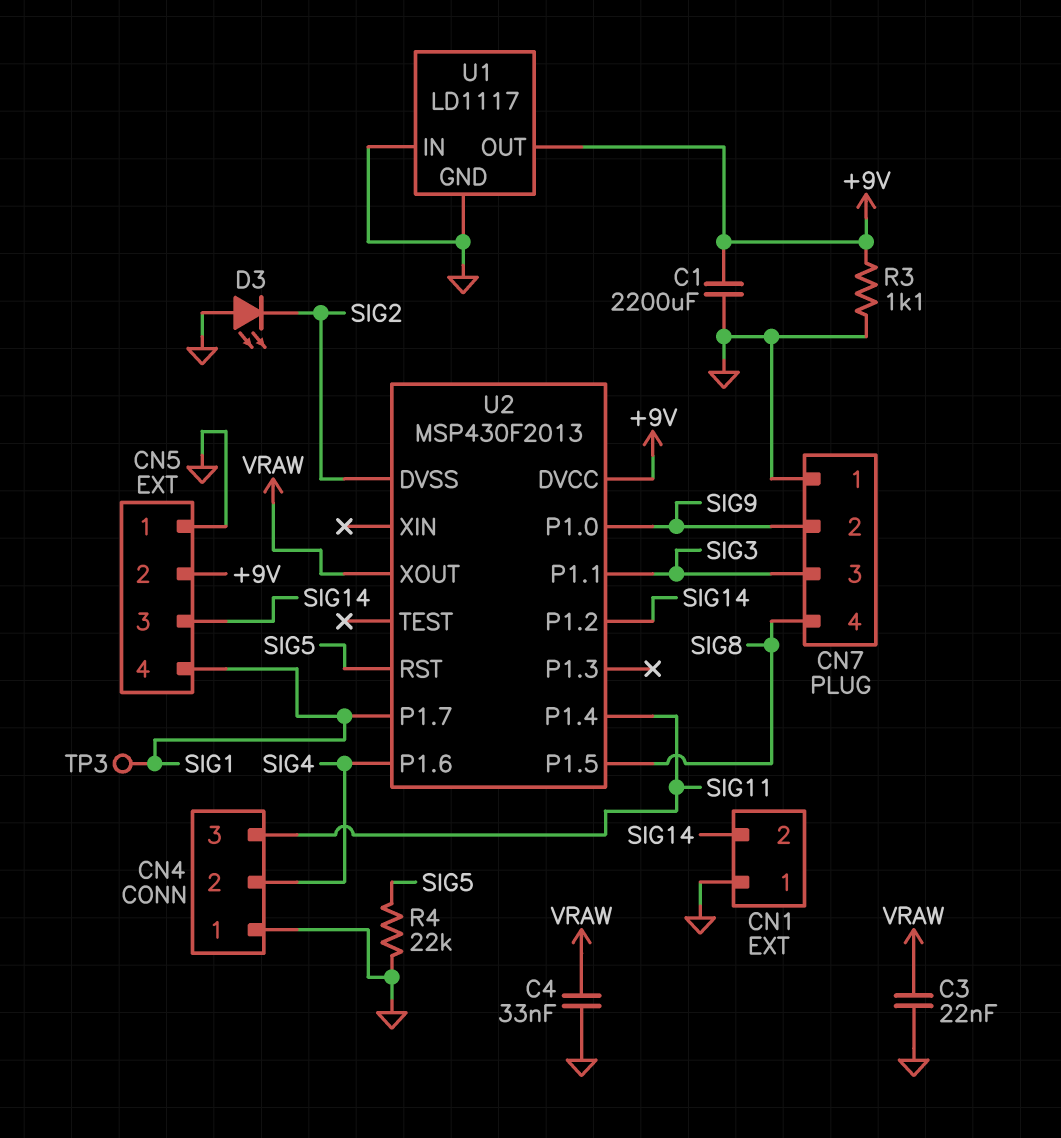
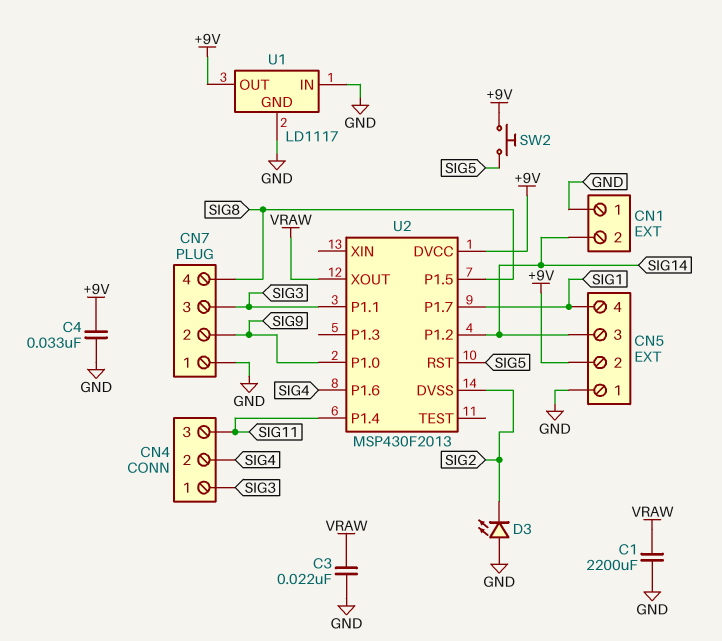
C1: 2200uF (+9V, GND) -> 2200uF (GND, VRAW)
C4: 33nF (GND, VRAW) -> 33nF (+9V, GND)
CN4 pin 1: GND -> SIG3
R3: 1.1k (+9V, GND) -> none
R4: 22k (GND, SIG5) -> none
SW2: none -> button (+9V, SIG5)
TP3: test point (SIG1) -> none

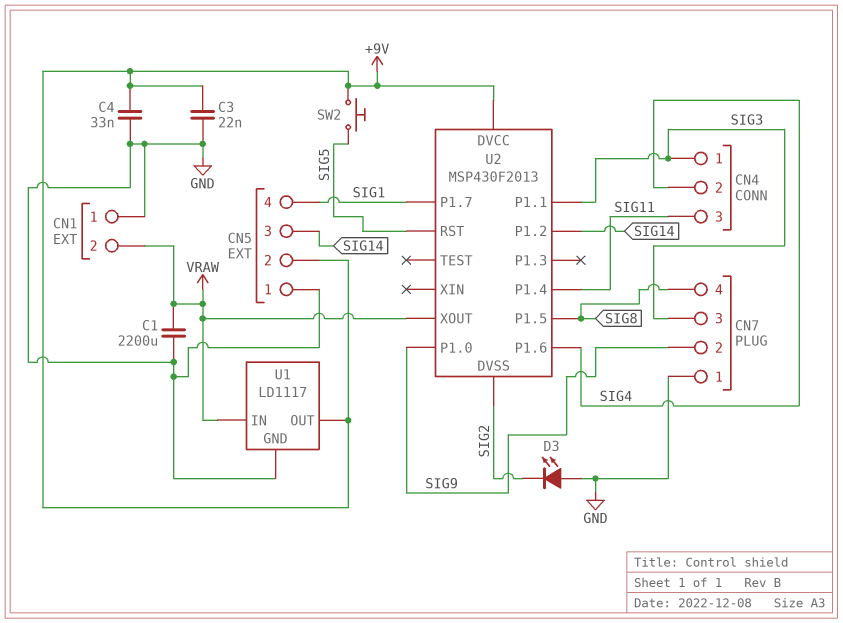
C3: 22nF (GND, VRAW) -> 22nF (+9V, GND)
CN1 pin 2: SIG14 -> VRAW
U1 pin IN: GND -> VRAW

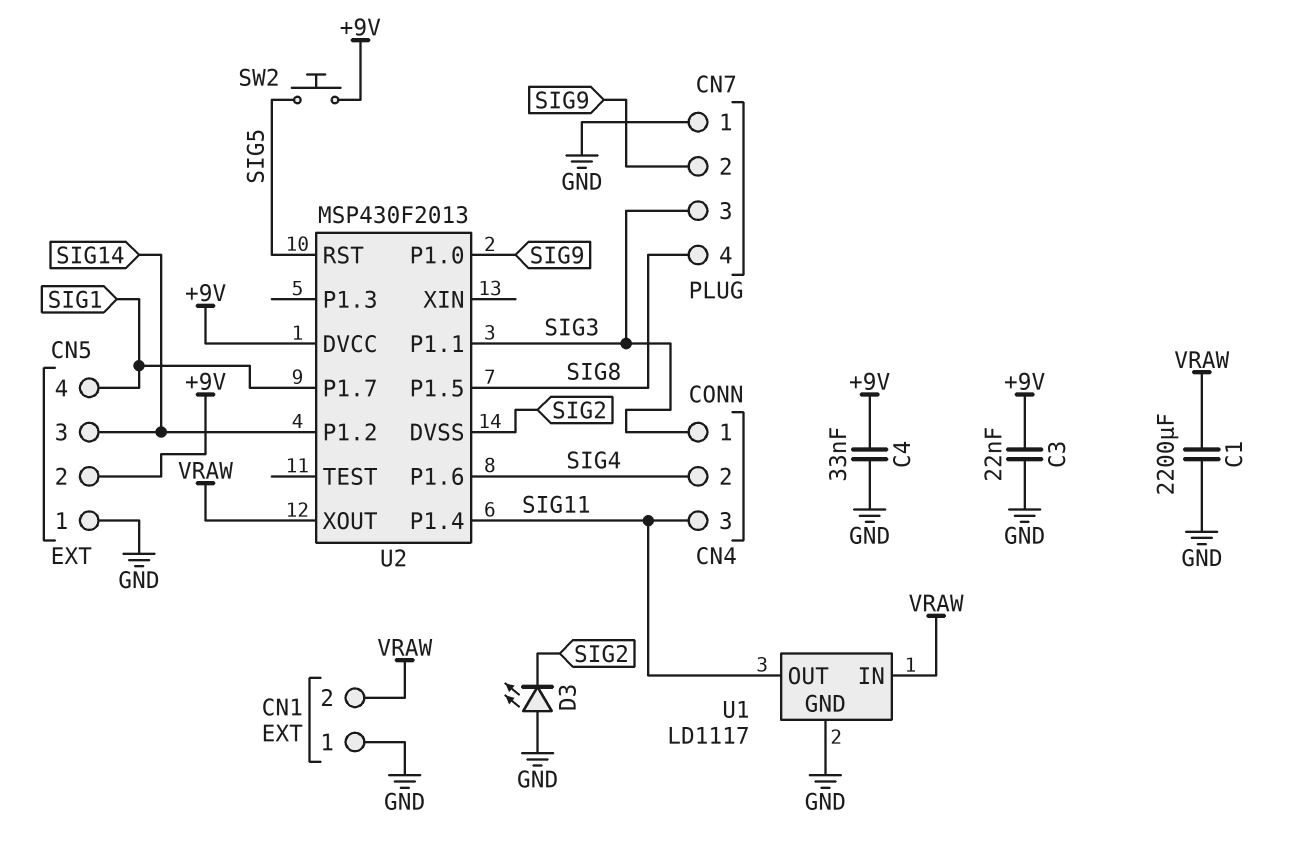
U1 pin OUT: +9V -> SIG11

